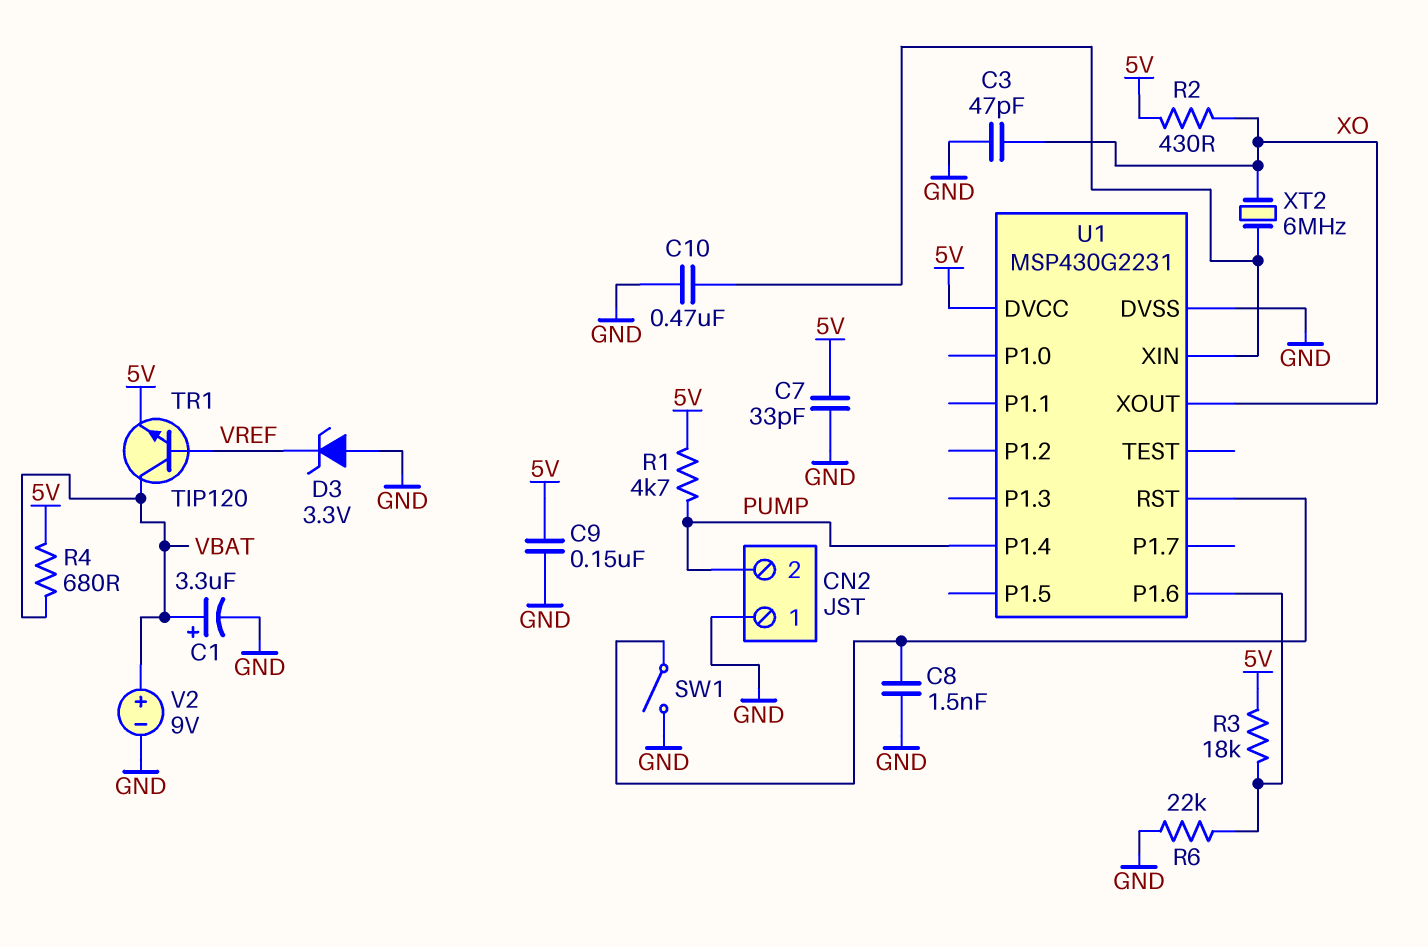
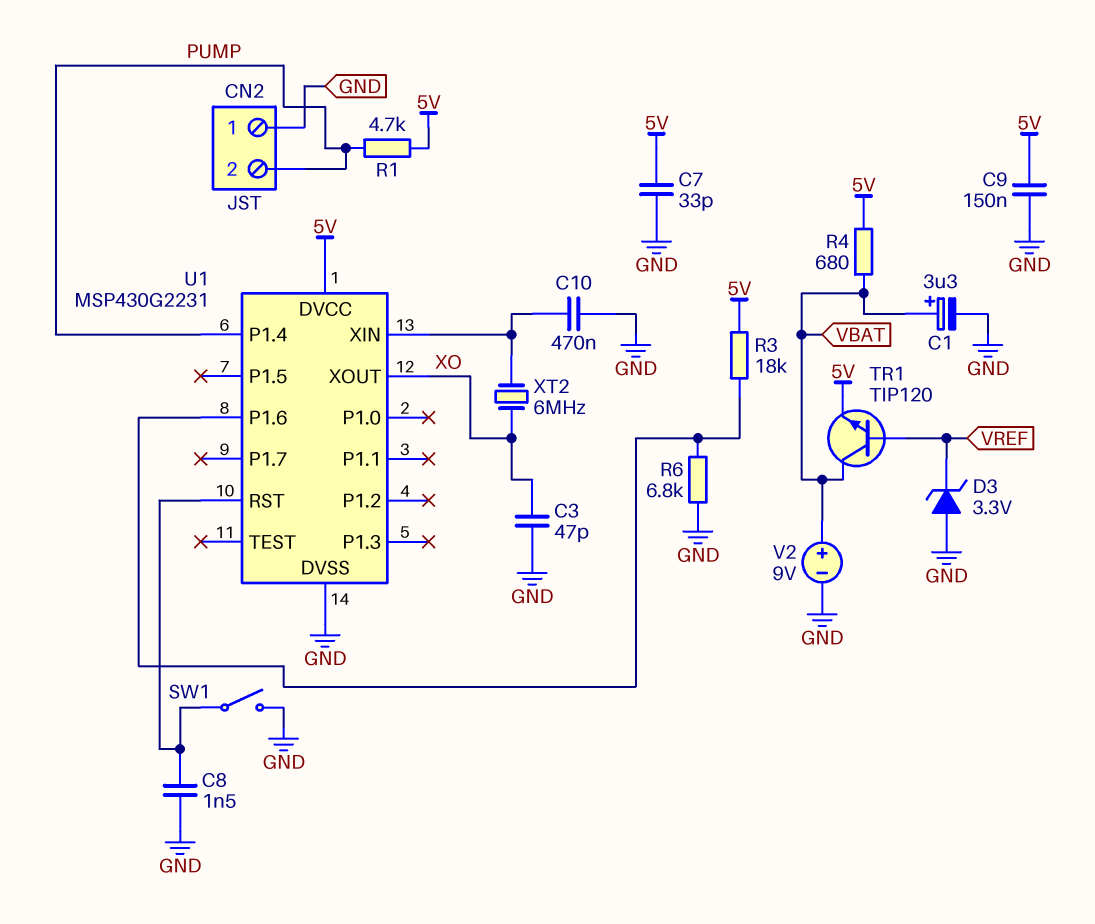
R2: 430 (5V, XO) -> none
R6: 22k (GND, U1/P1.6) -> 6.8k (GND, U1/P1.6)

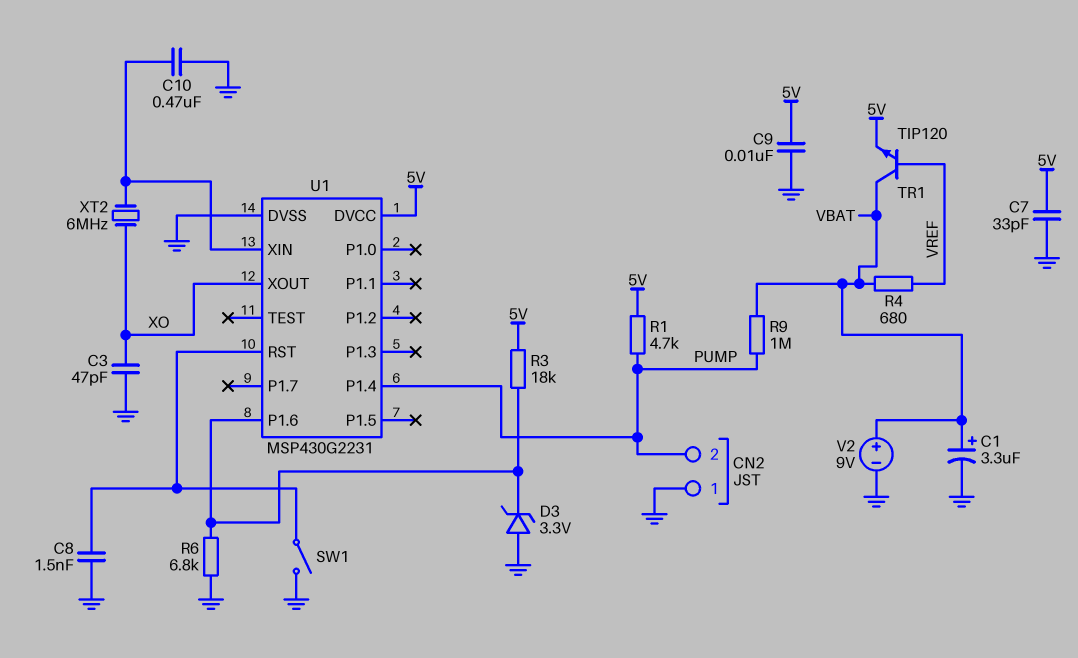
C9: 150nF (5V, GND) -> 10nF (5V, GND)
D3: zener 3.3V (A GND, K VREF) -> zener 3.3V (A GND, K U1/P1.6)
R4: 680 (5V, VBAT) -> 680 (VBAT, VREF)
R9: none -> 1M (PUMP, VBAT)

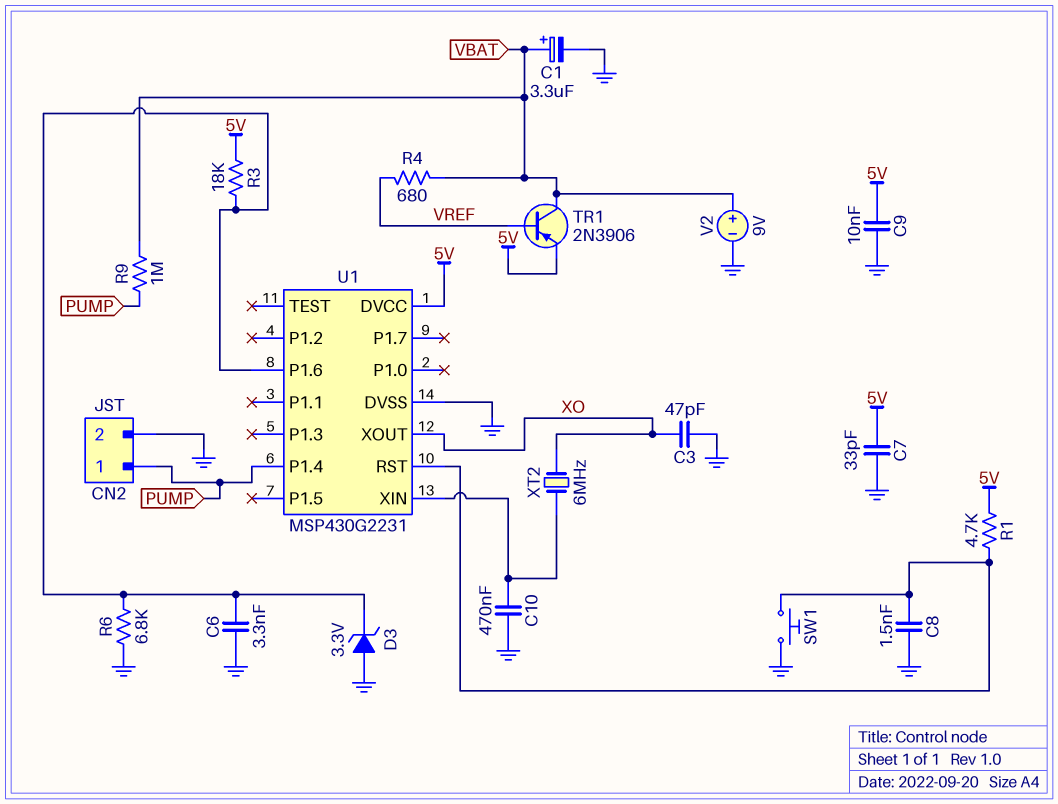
C6: none -> 3.3nF (GND, U1/P1.6)
CN2 pin 1: GND -> PUMP
CN2 pin 2: PUMP -> GND
R1: 4.7k (5V, PUMP) -> 4.7k (5V, U1/RST)
SW1: switch (GND, U1/RST) -> button (GND, U1/RST)
TR1: NPN TIP120 (B VREF, C VBAT, E 5V) -> PNP 2N3906 (B VREF, C VBAT, E 5V)

